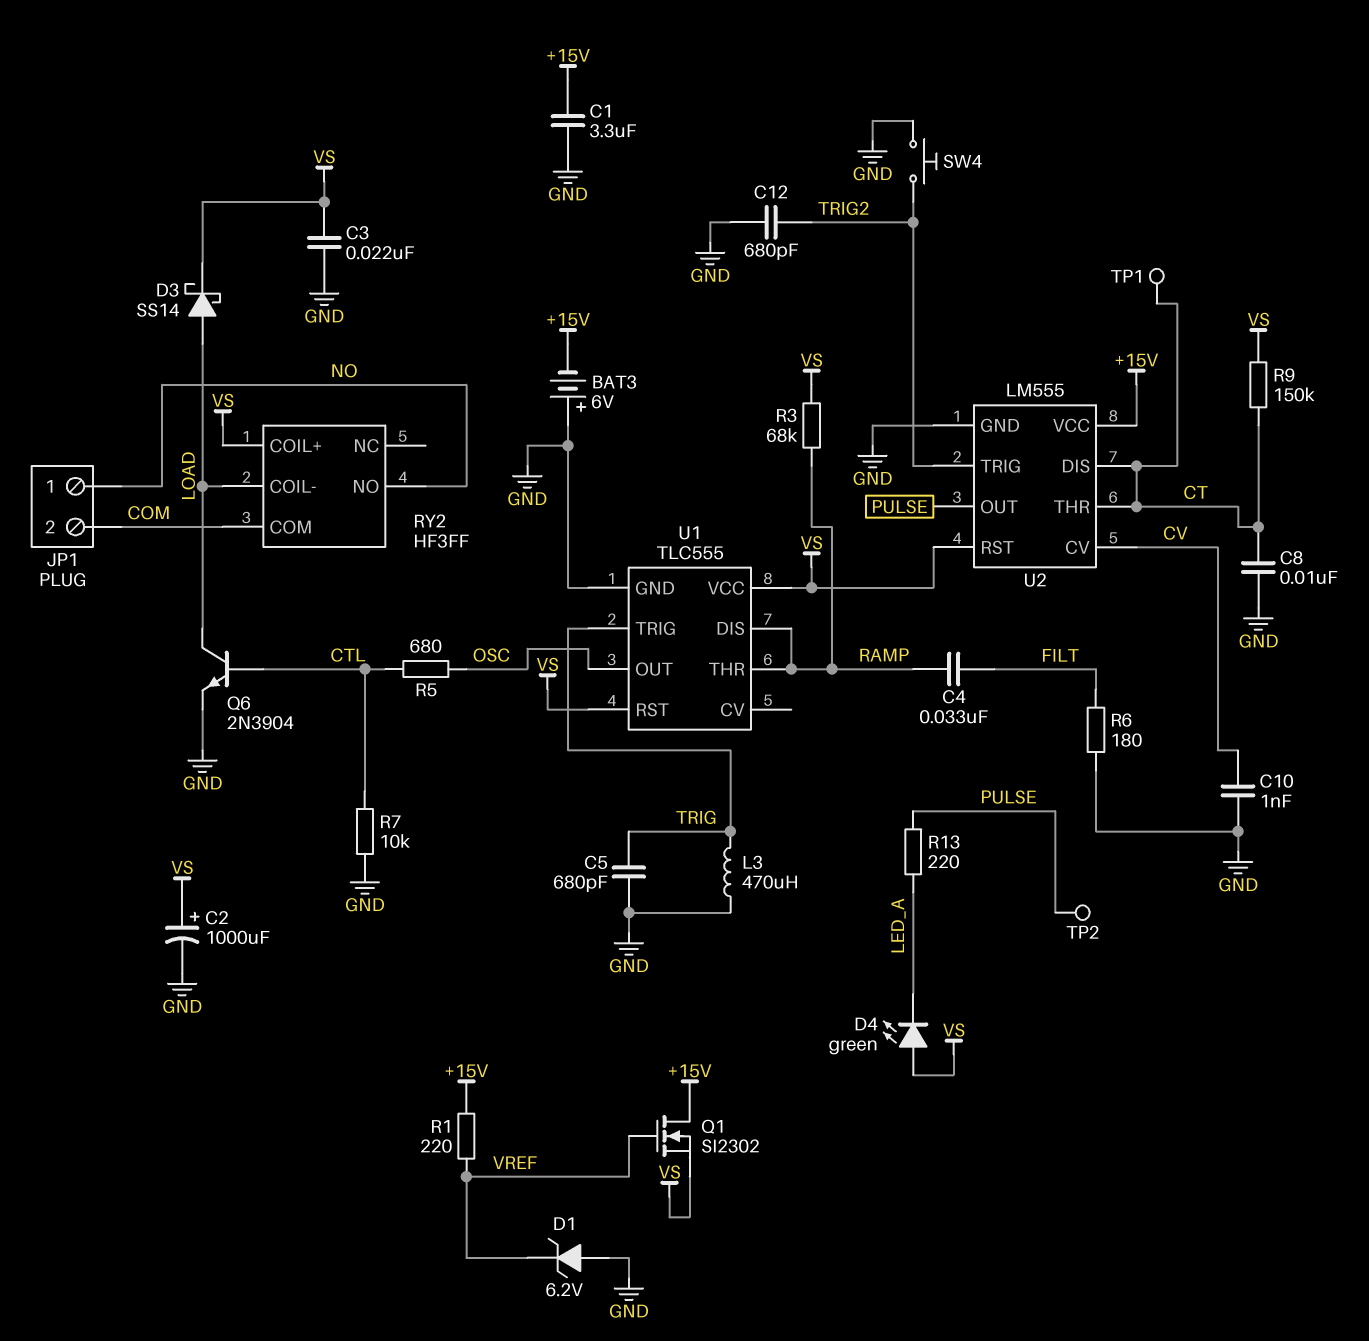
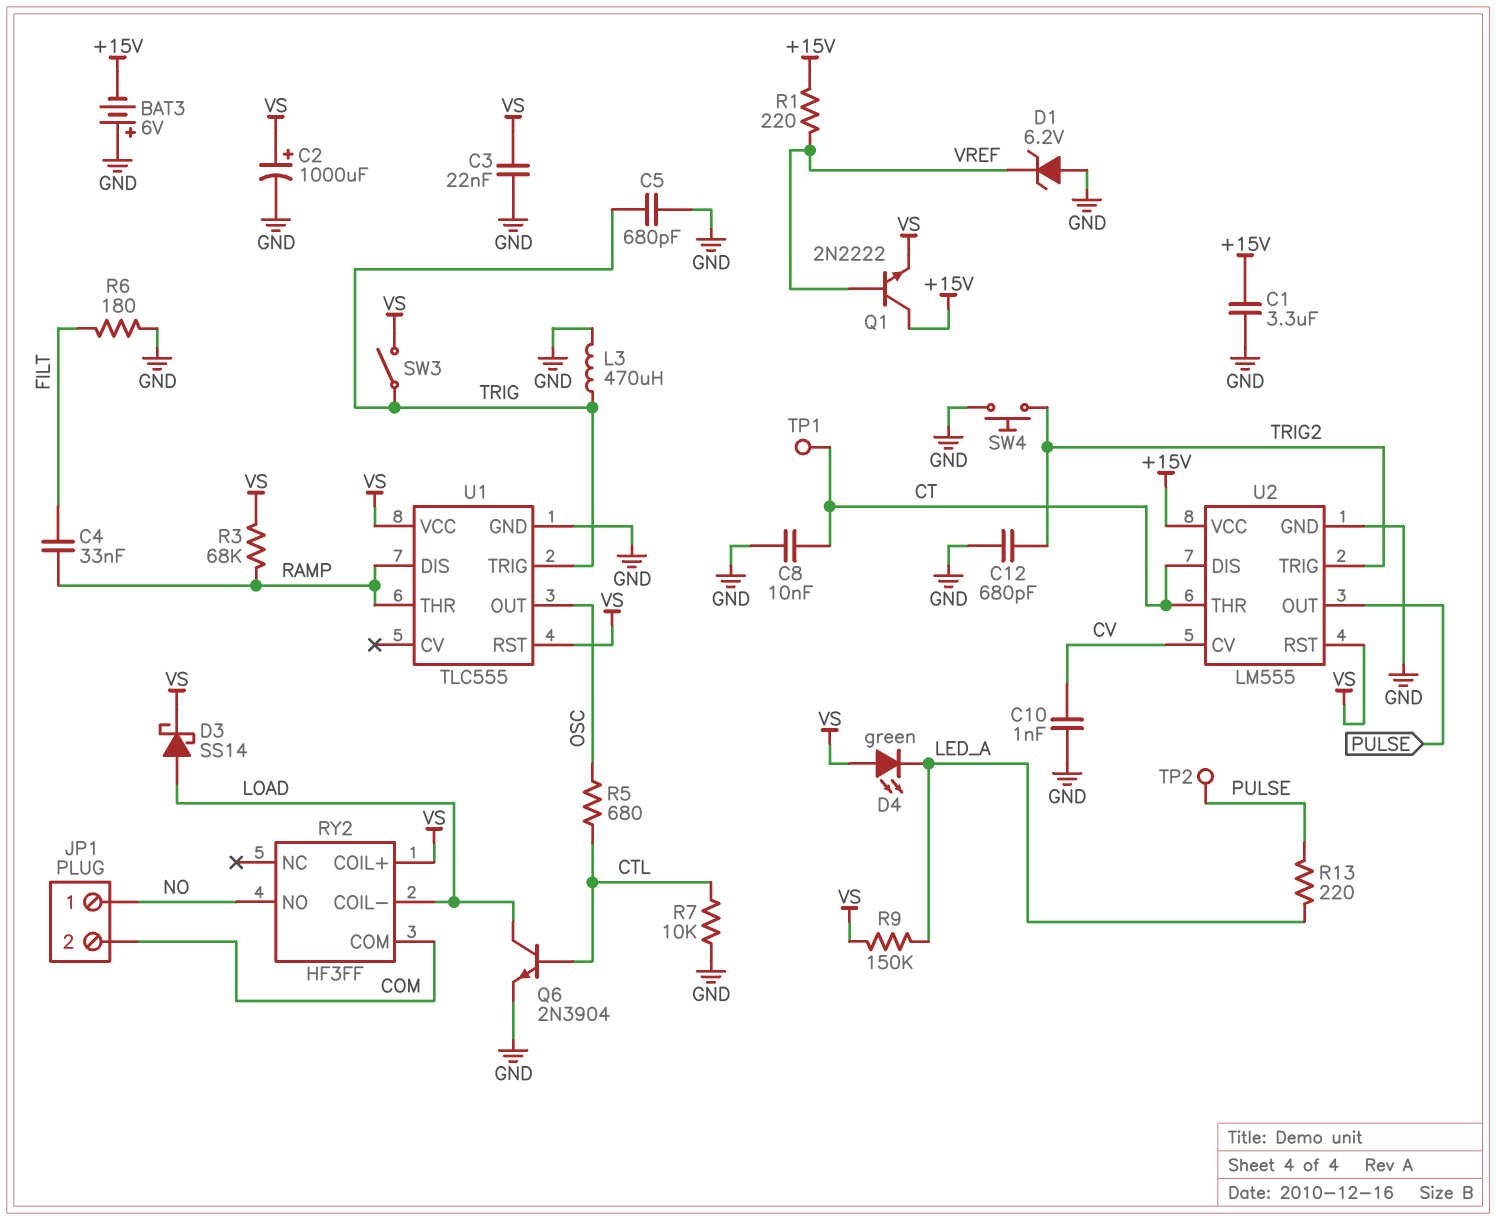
Q1: NMOS SI2302 (G VREF, D +15V, S VS) -> NPN 2N2222 (B VREF, C +15V, E VS)
R9: 150k (CT, VS) -> 150k (LED_A, VS)
SW3: none -> switch (TRIG, VS)

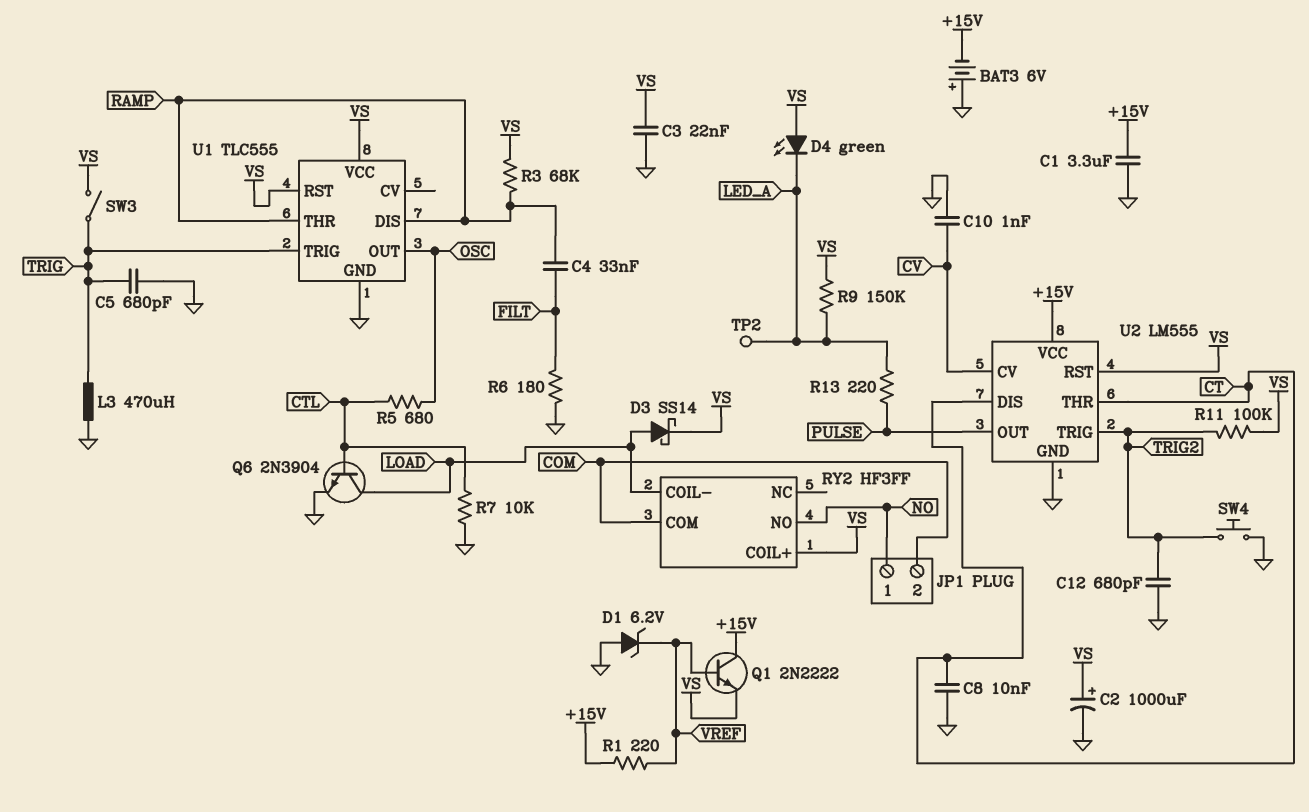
R11: none -> 100k (TRIG2, VS)
TP1: test point (CT) -> none
TP2: test point (PULSE) -> test point (LED_A)

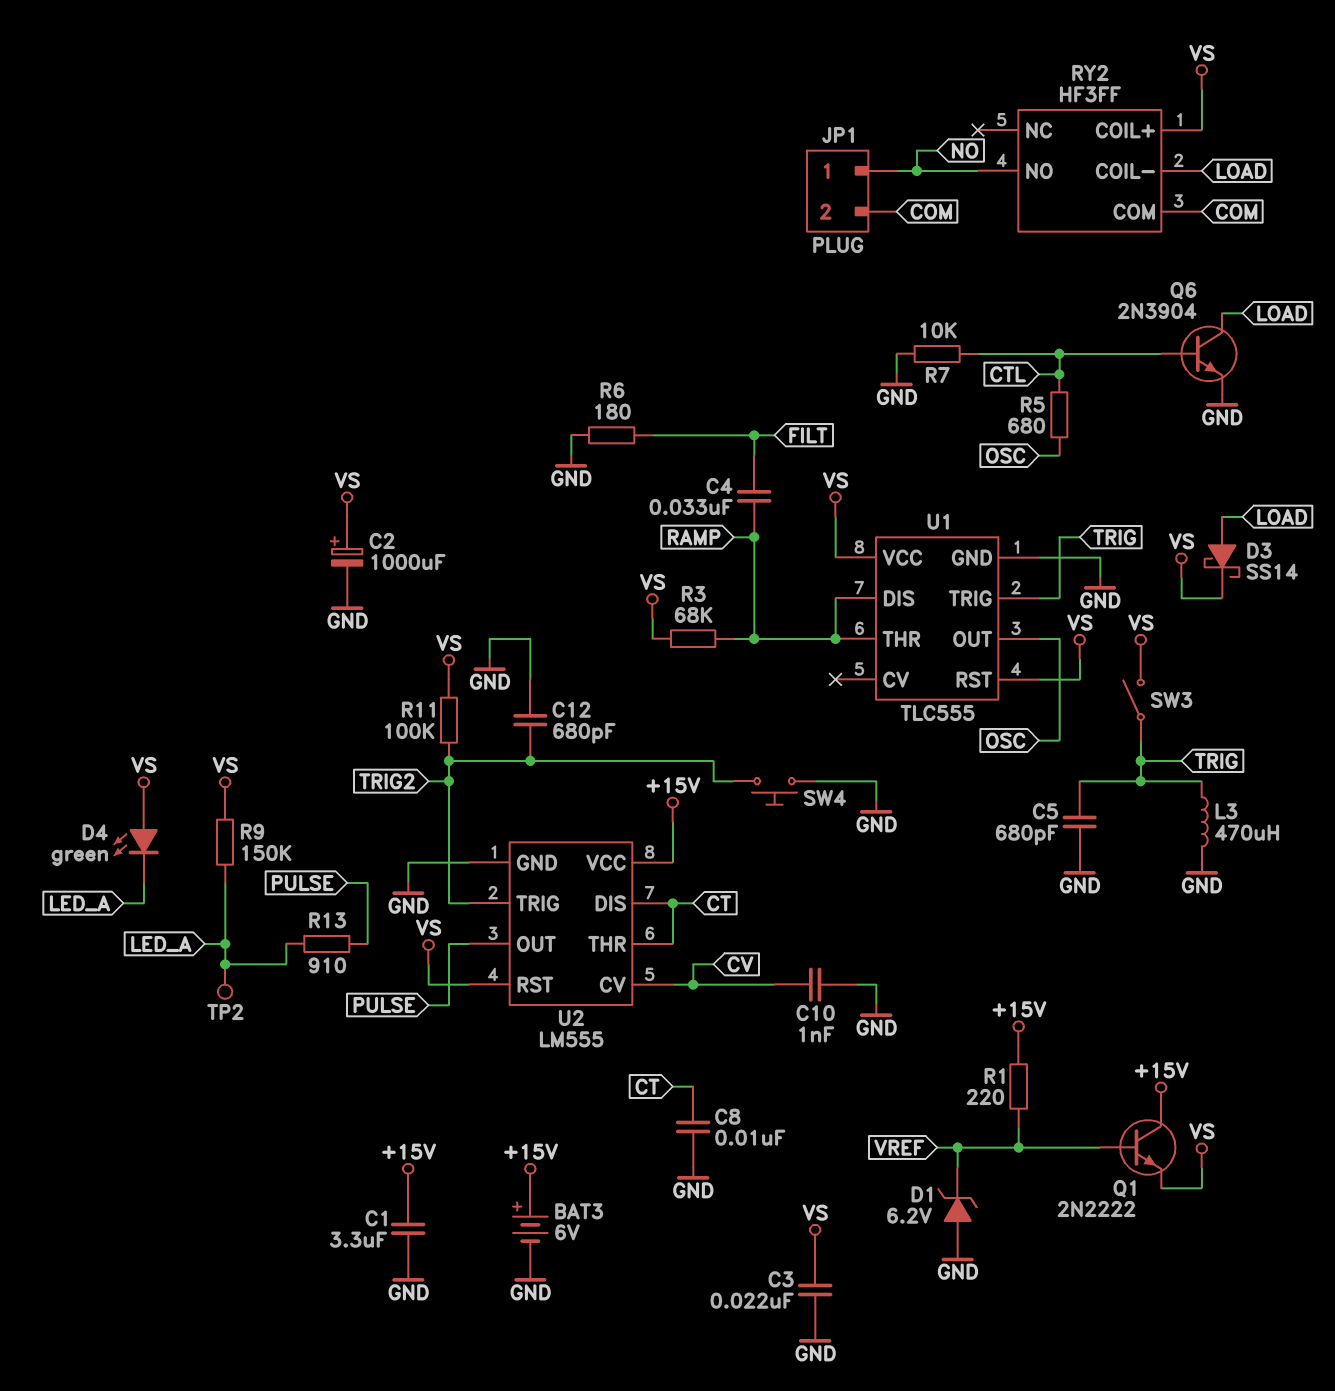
BAT3: 6V (plus GND, minus +15V) -> 6V (plus +15V, minus GND)
R13: 220 (LED_A, PULSE) -> 910 (LED_A, PULSE)

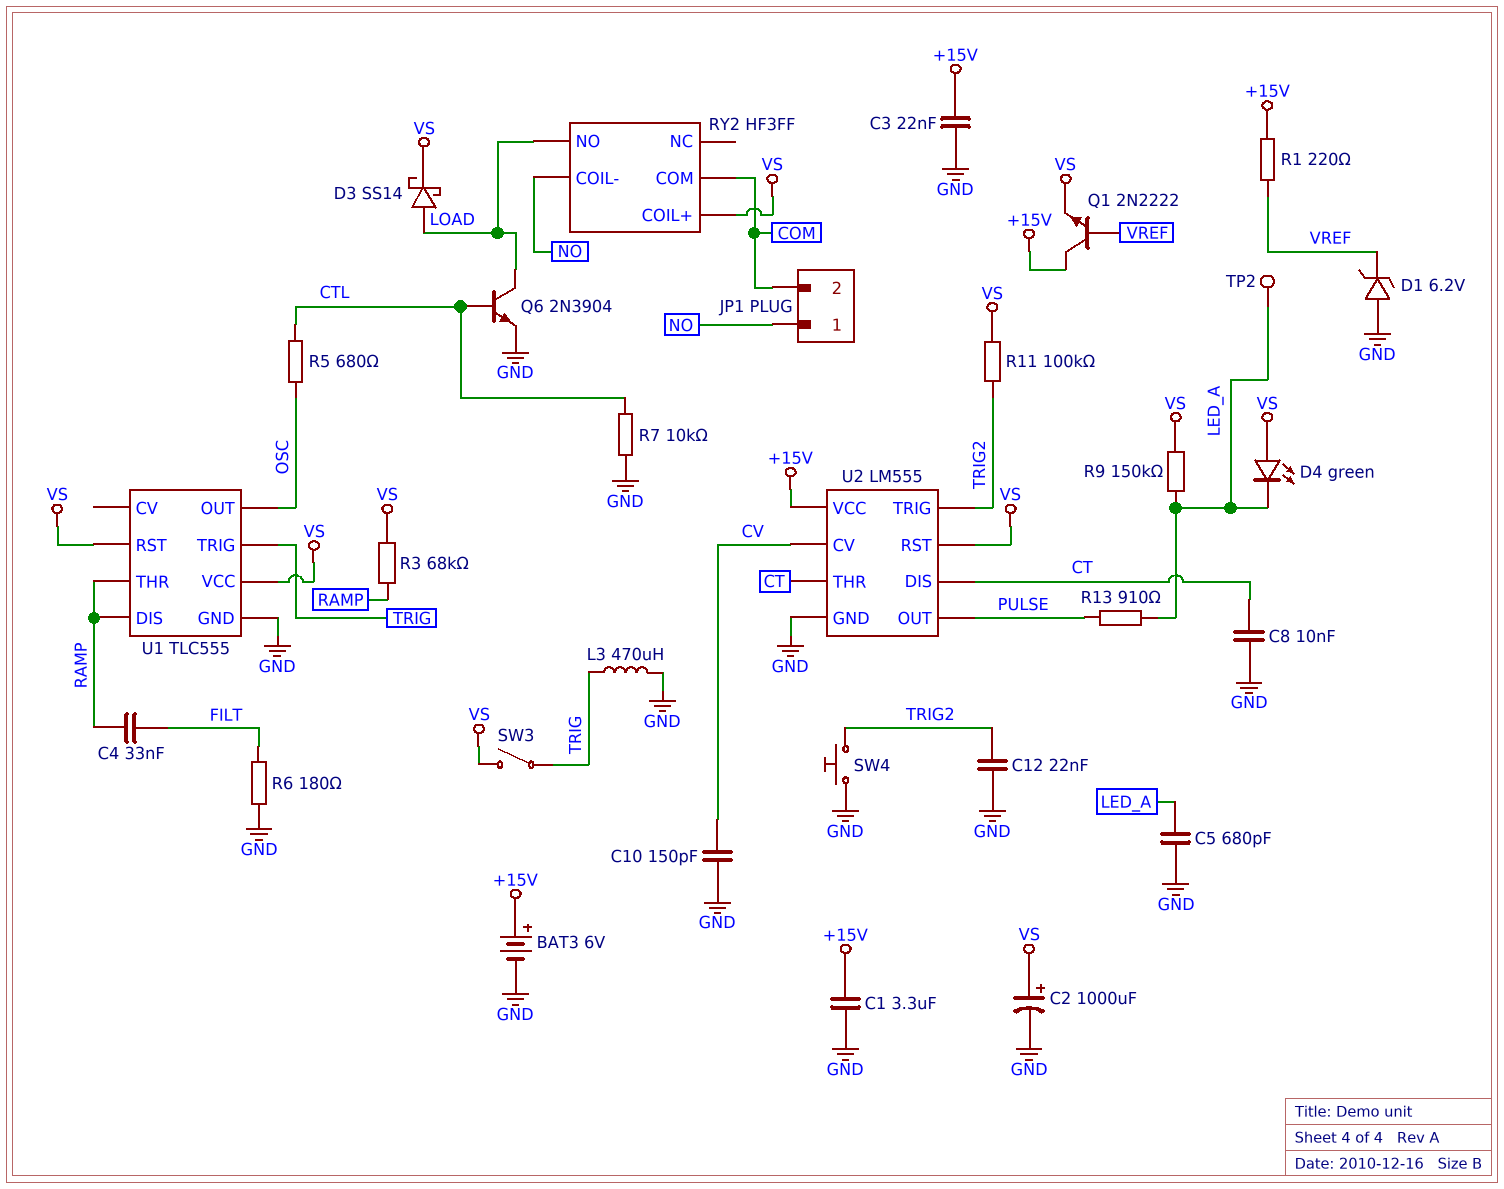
C3: 22nF (GND, VS) -> 22nF (+15V, GND)
C5: 680pF (GND, TRIG) -> 680pF (GND, LED_A)
C10: 1nF (CV, GND) -> 150pF (CV, GND)
C12: 680pF (GND, TRIG2) -> 22nF (GND, TRIG2)
RY2 pin COIL-: LOAD -> NO
RY2 pin NO: NO -> LOAD

